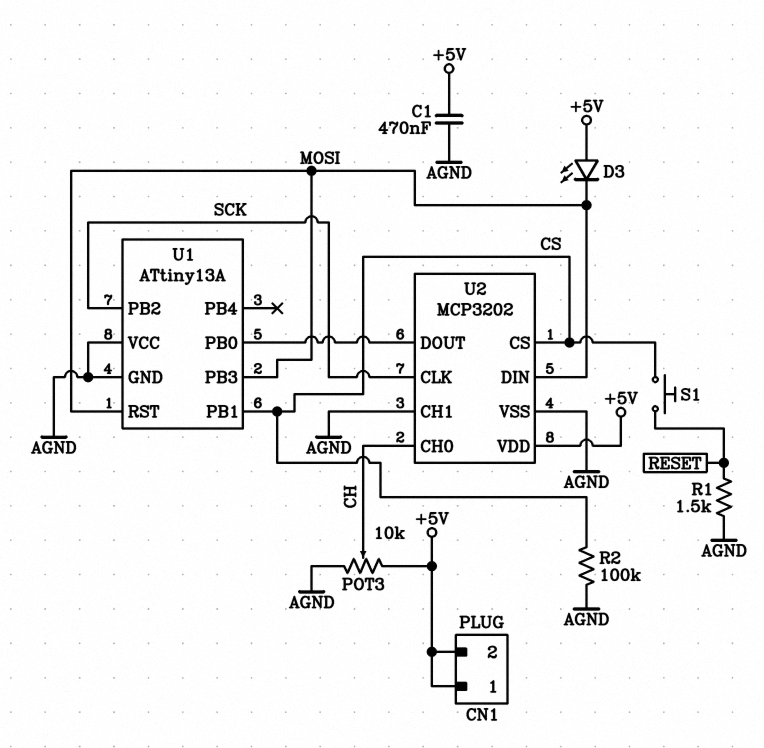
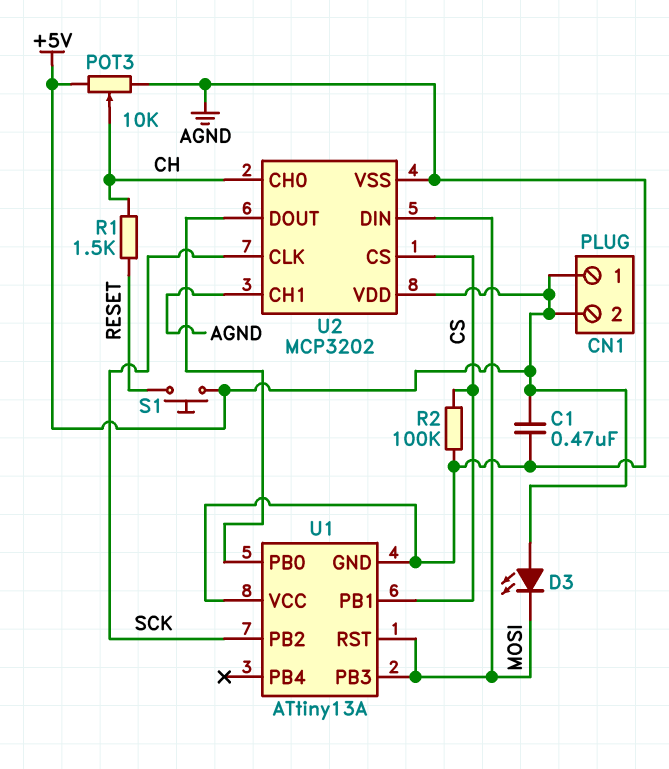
R1: 1.5k (AGND, RESET) -> 1.5k (CH, RESET)
S1: button (CS, RESET) -> button (+5V, RESET)

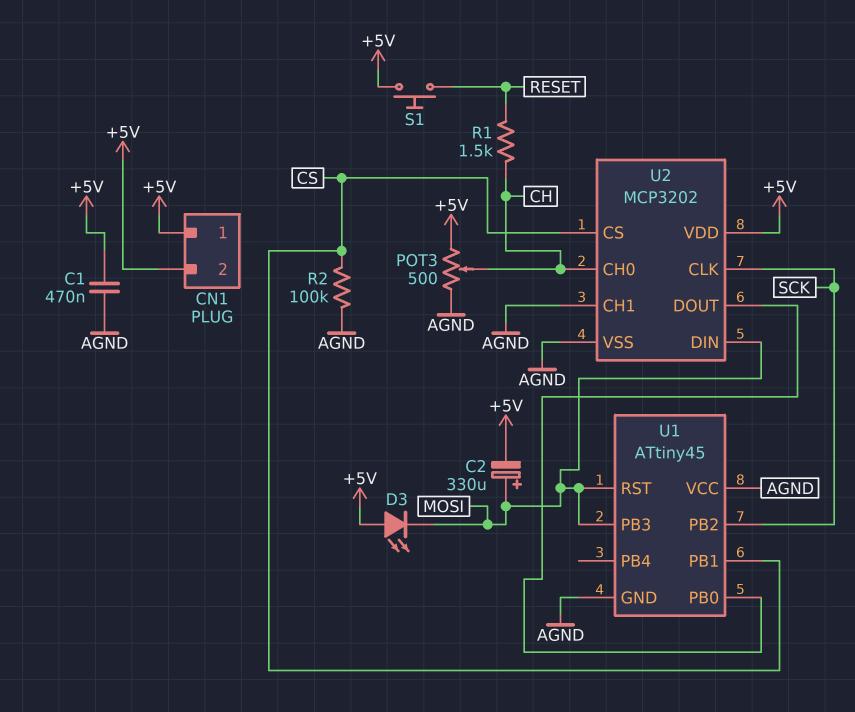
C2: none -> 330uF (plus MOSI, minus +5V)
POT3: 10k (+5V, AGND, wiper CH) -> 500 (+5V, AGND, wiper CH)
U1: ATtiny13A -> ATtiny45

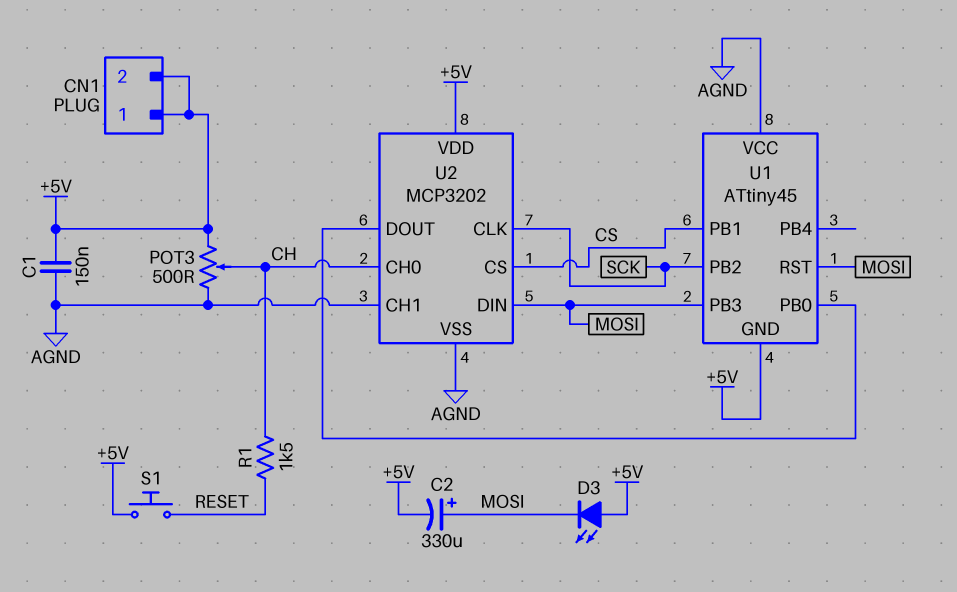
C1: 470nF (+5V, AGND) -> 150nF (+5V, AGND)
R2: 100k (AGND, CS) -> none
U1 pin GND: AGND -> +5V

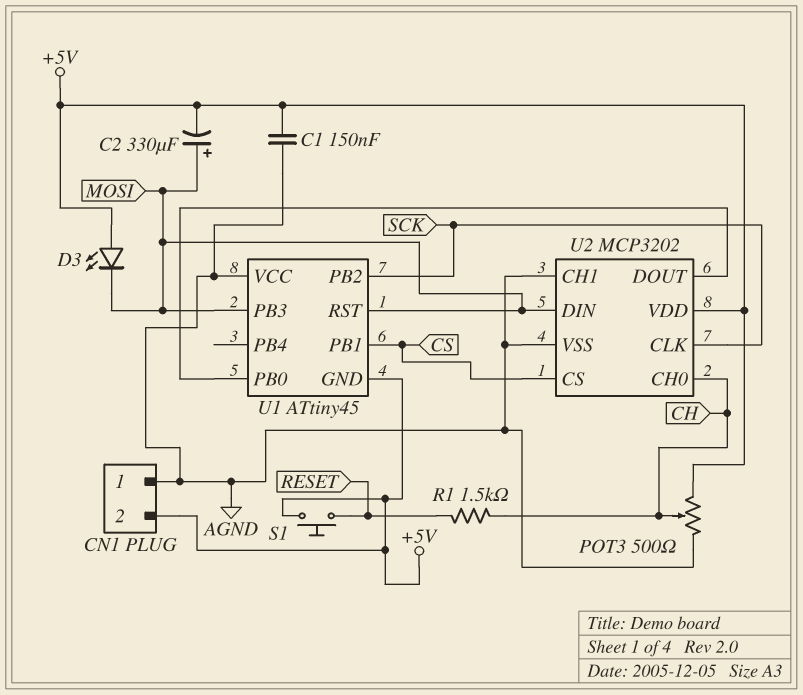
CN1 pin 1: +5V -> AGND

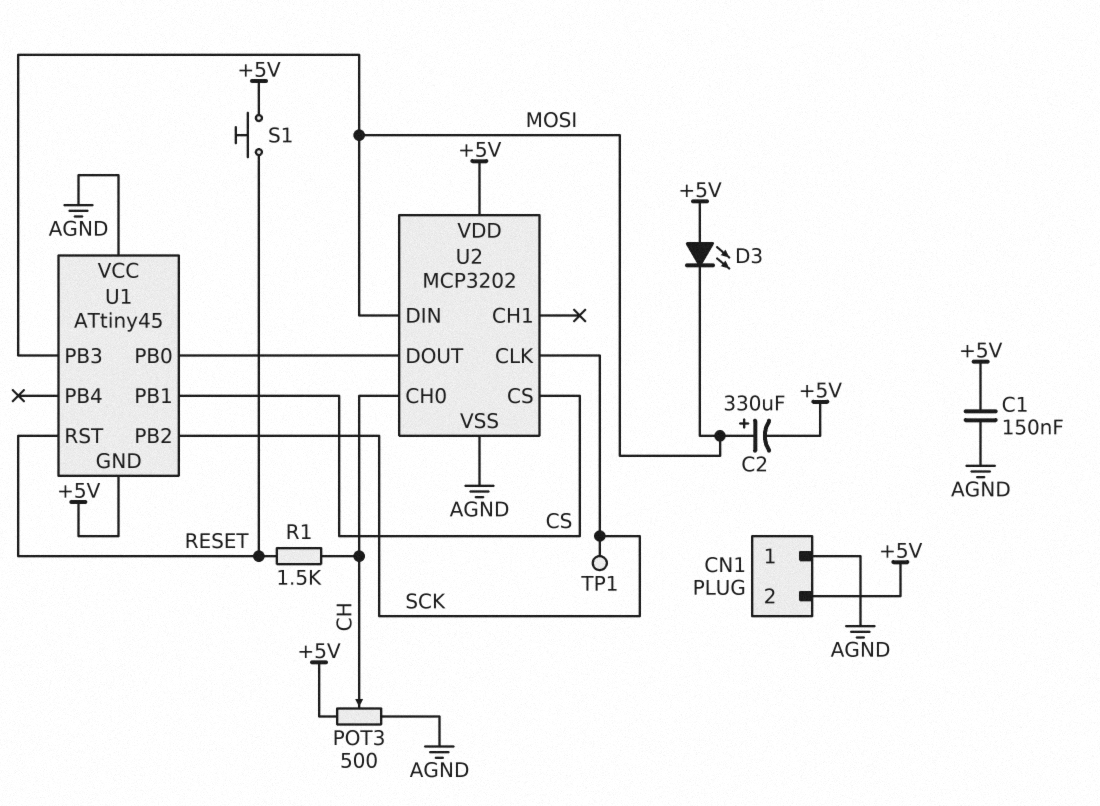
TP1: none -> test point (SCK)
U1 pin RST: MOSI -> RESET
U2 pin CH1: AGND -> none

